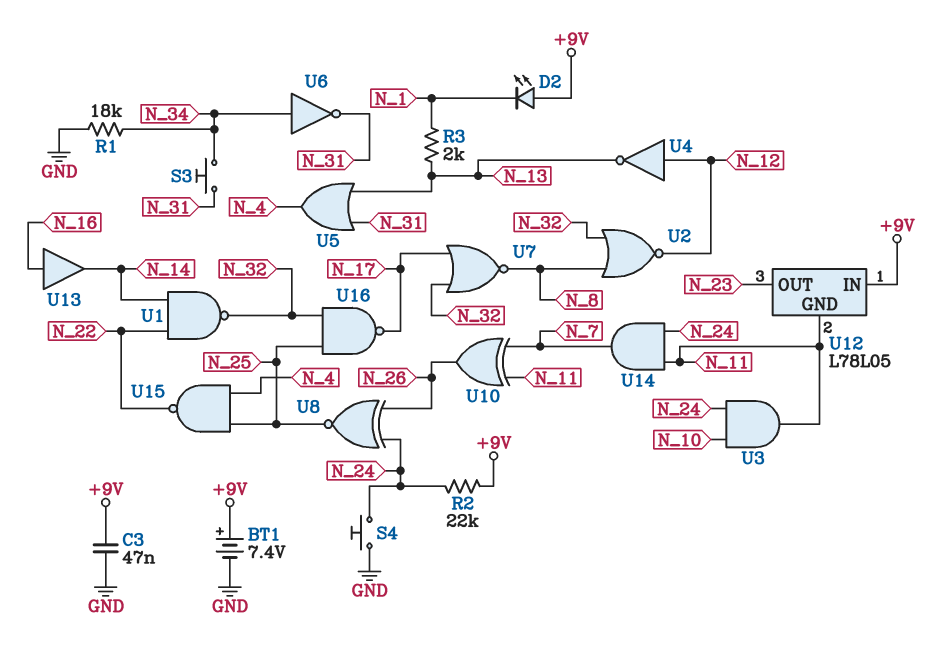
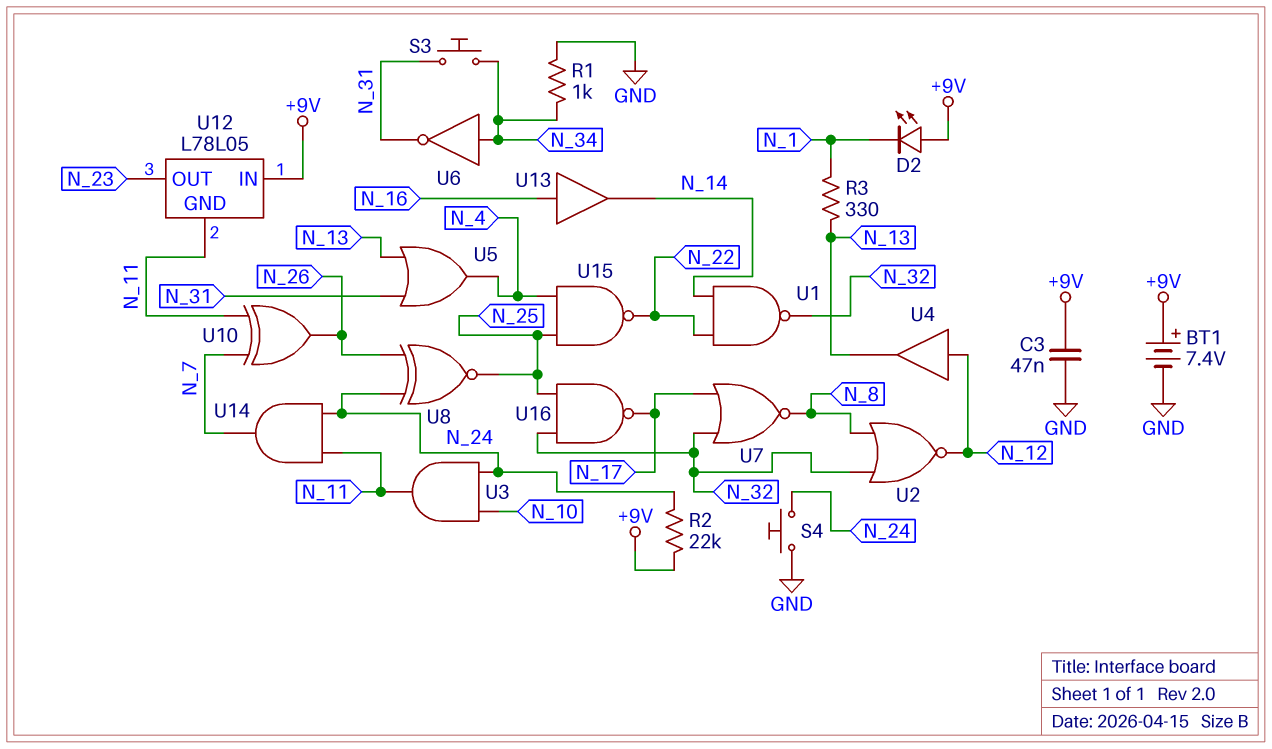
R1: 18k (GND, N_34) -> 1k (GND, N_34)
R3: 2k (N_1, N_13) -> 330 (N_1, N_13)
U4: NOT (in N_12, out N_13) -> buffer (in N_12, out N_13)

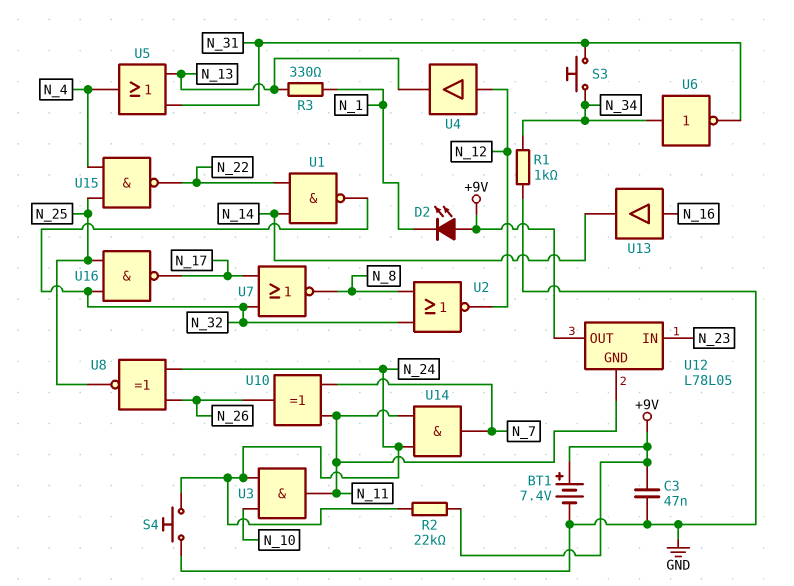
U12 pin IN: +9V -> N_23
U12 pin OUT: N_23 -> +9V

